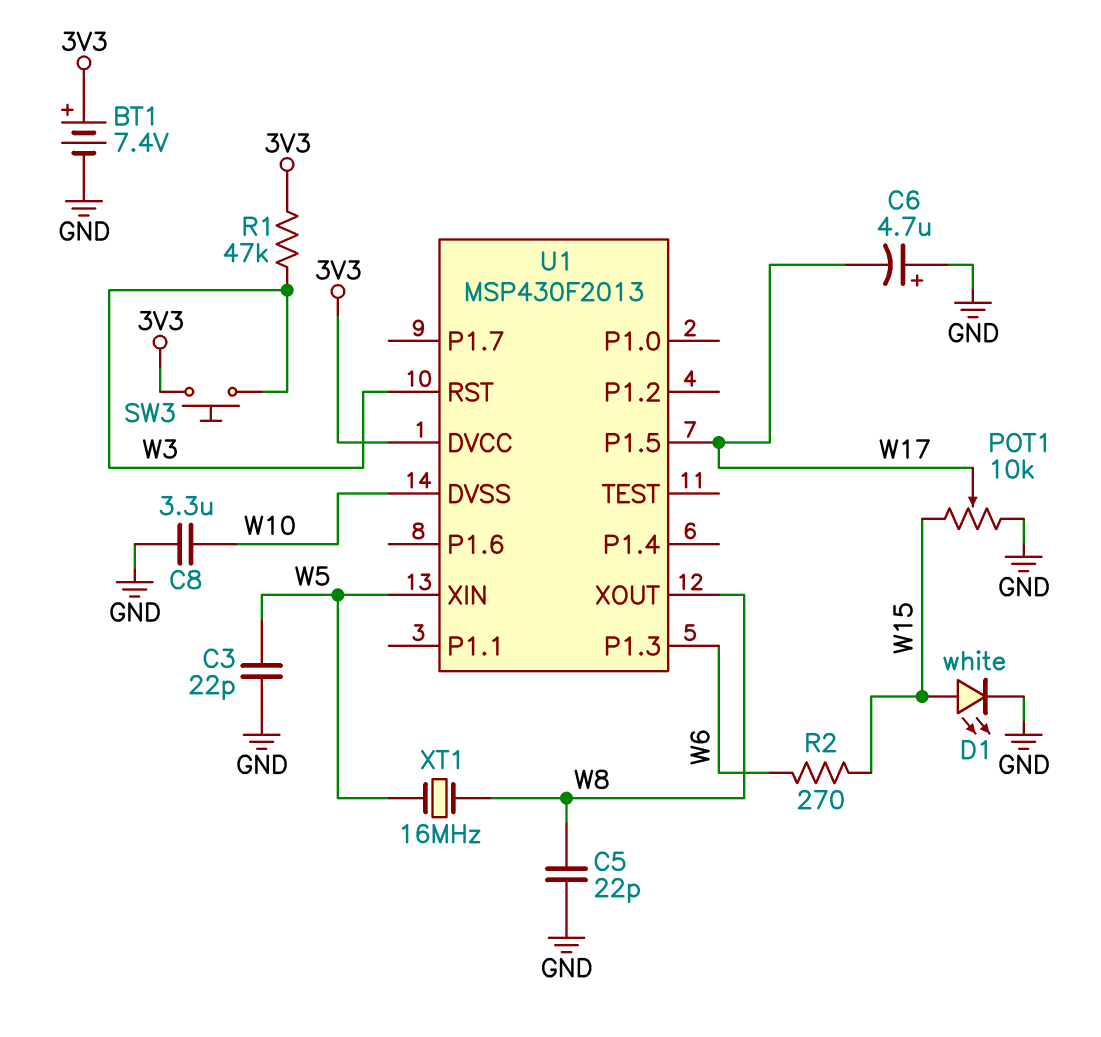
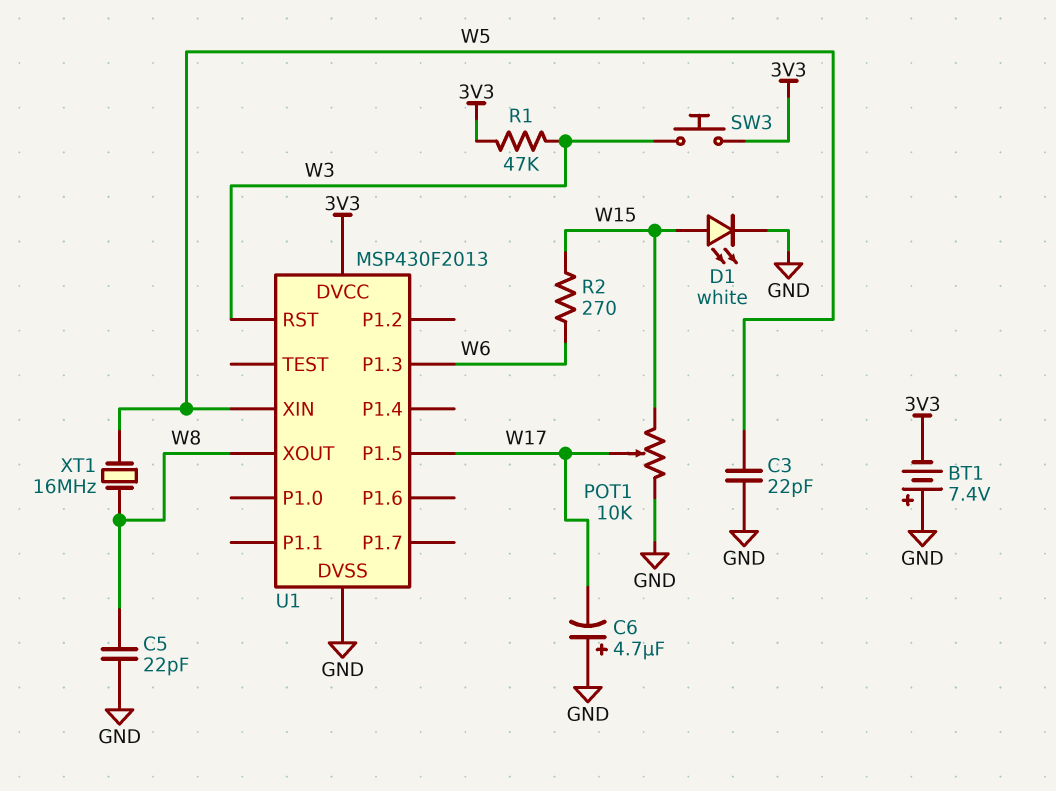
BT1: 7.4V (plus 3V3, minus GND) -> 7.4V (plus GND, minus 3V3)
C8: 3.3uF (GND, W10) -> none
U1 pin DVSS: W10 -> GND

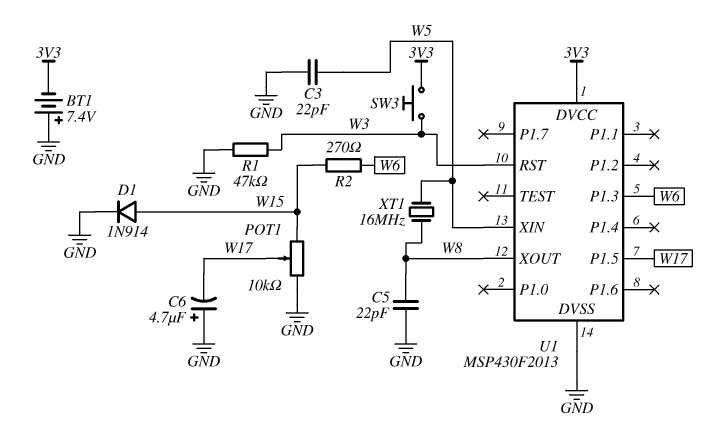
D1: LED white (A W15, K GND) -> diode 1N914 (A W15, K GND)
R1: 47k (3V3, W3) -> 47k (GND, W3)

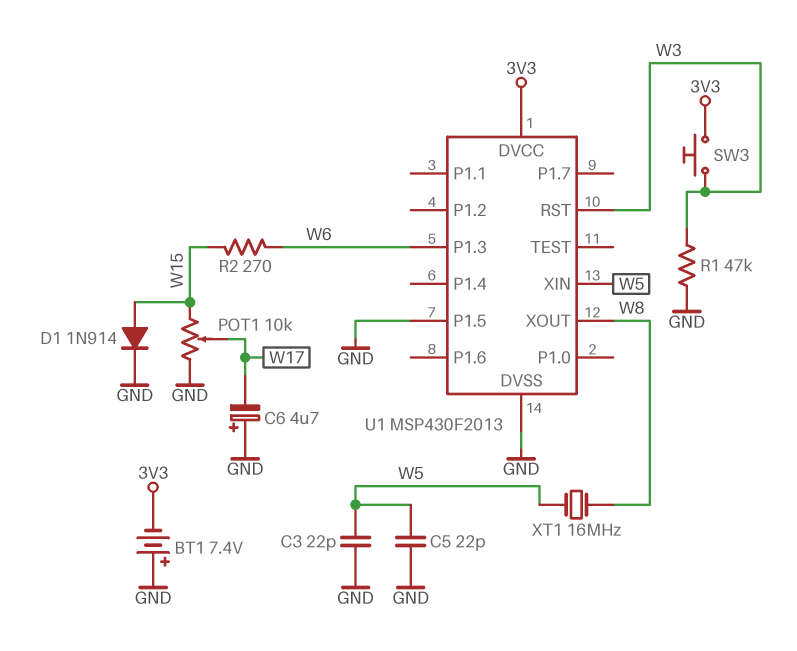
C5: 22pF (GND, W8) -> 22pF (GND, W5)
U1 pin P1.5: W17 -> GND

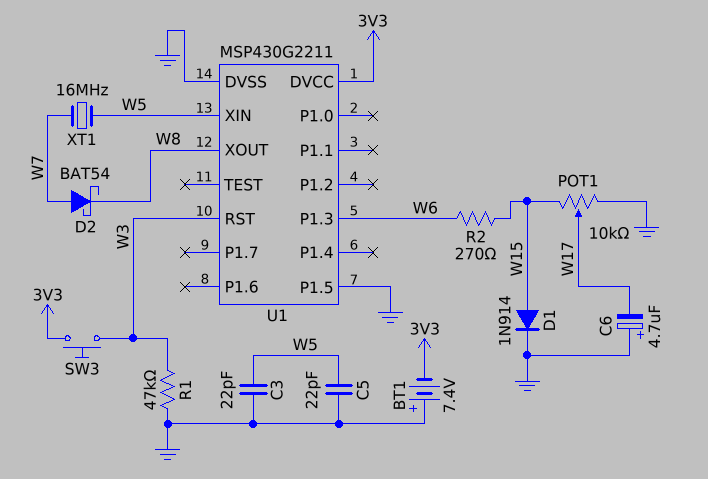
D2: none -> schottky BAT54 (A W7, K W8)
U1: MSP430F2013 -> MSP430G2211
XT1: 16MHz (W5, W8) -> 16MHz (W5, W7)

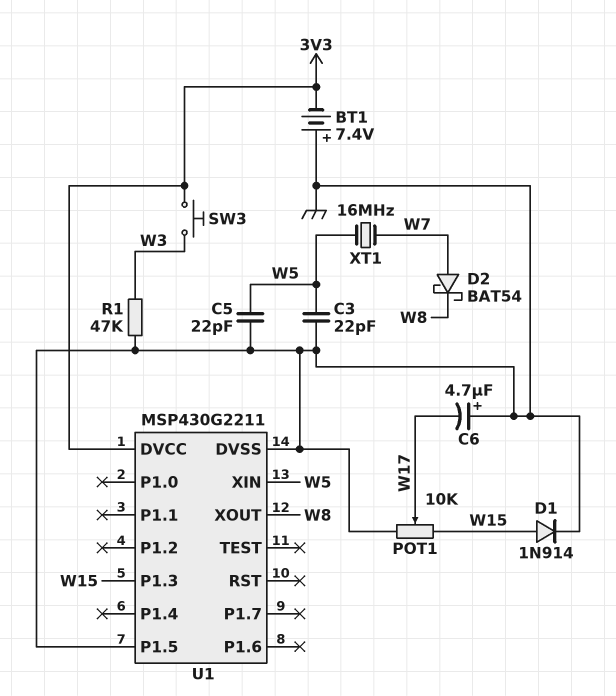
R2: 270 (W6, W15) -> none
U1 pin P1.3: W6 -> W15
U1 pin RST: W3 -> none

